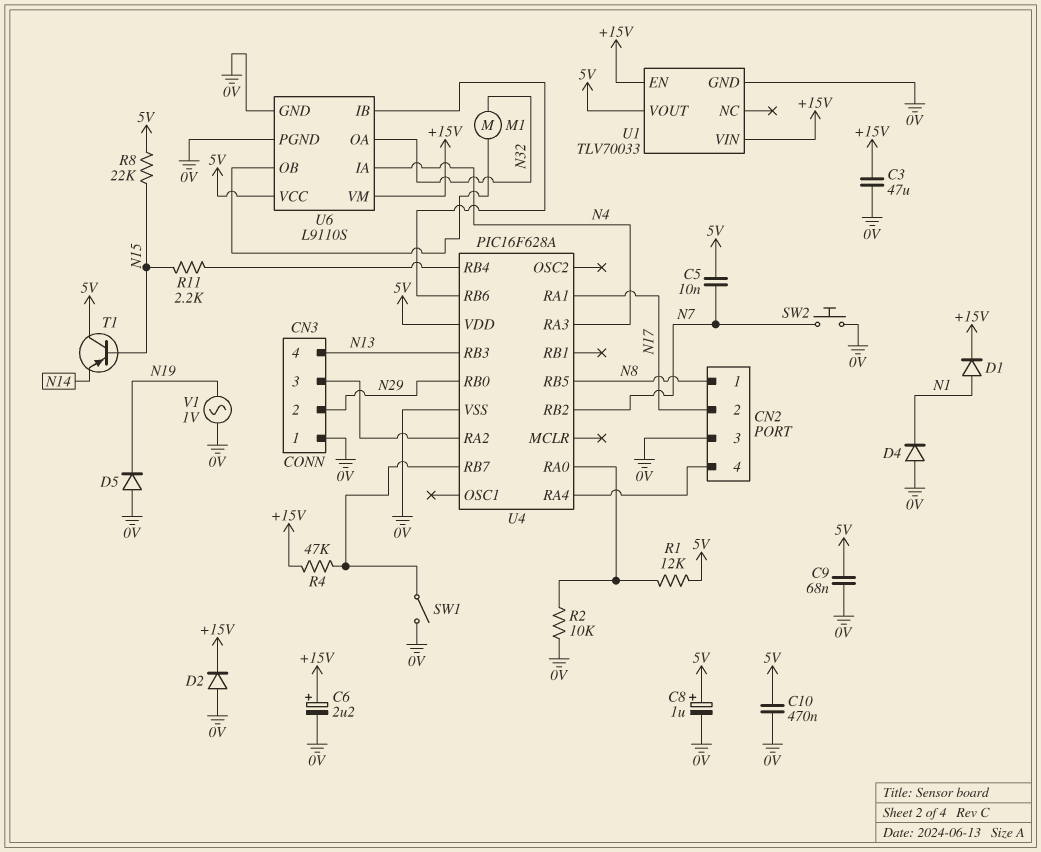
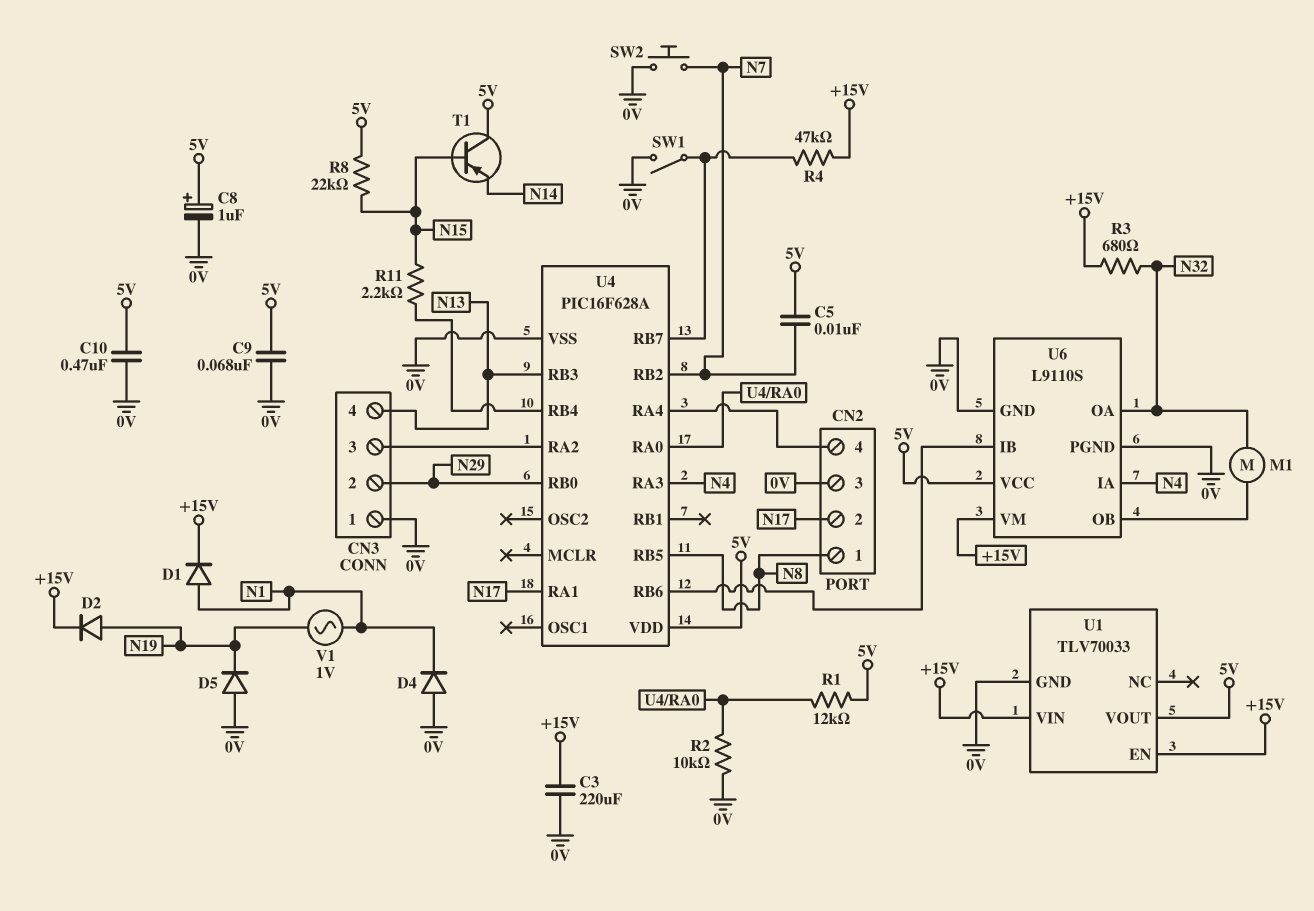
C3: 47uF (+15V, 0V) -> 220uF (+15V, 0V)
C6: 2.2uF (plus +15V, minus 0V) -> none
D2: diode (A 0V, K +15V) -> diode (A N19, K +15V)
R3: none -> 680 (+15V, N32)
V1: AC 1V (0V, N19) -> AC 1V (N1, N19)

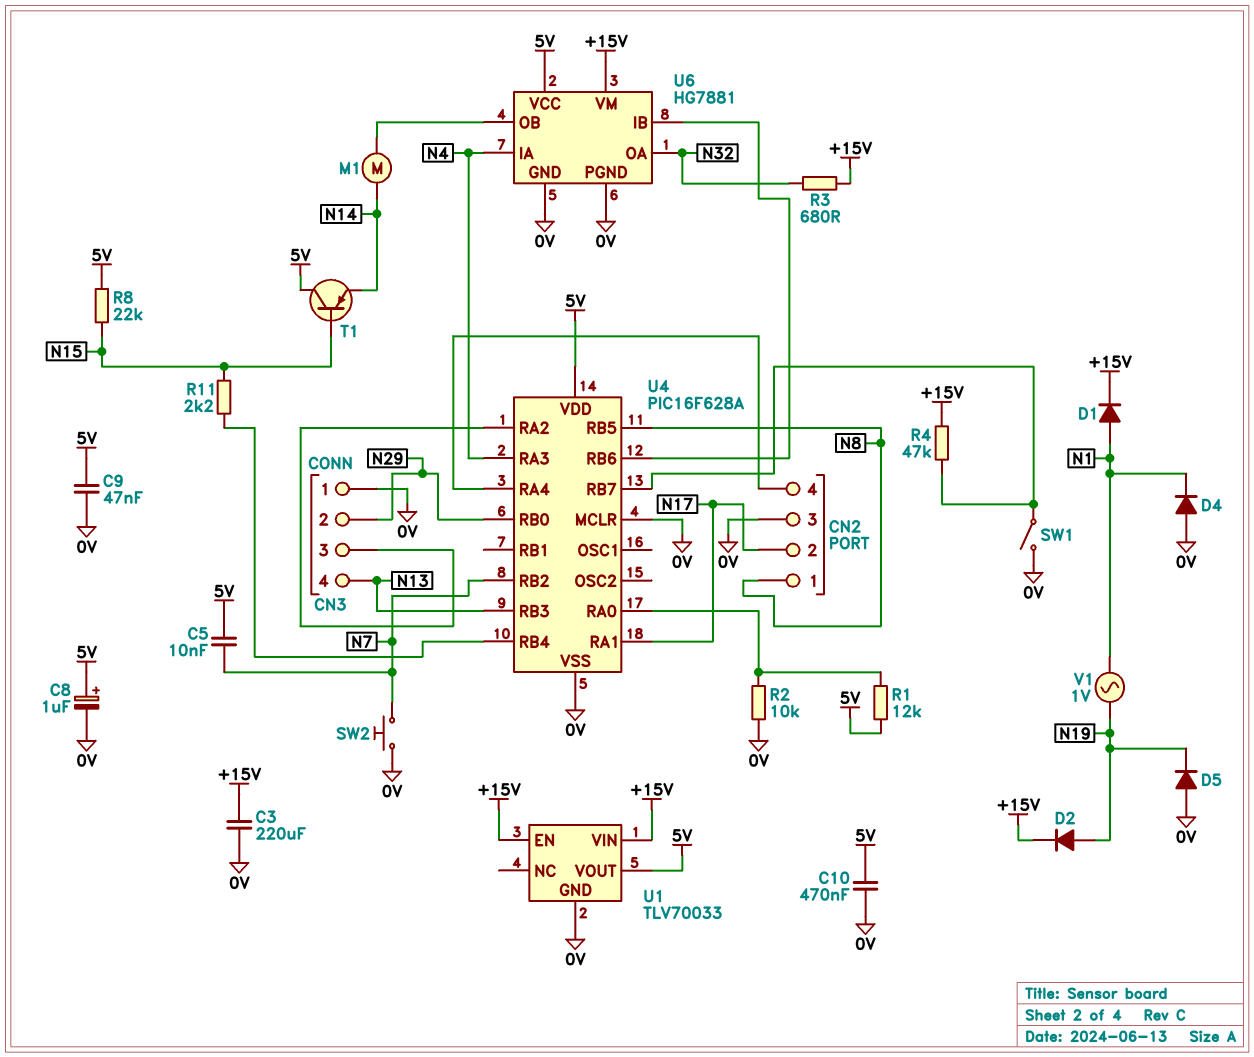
C9: 68nF (0V, 5V) -> 47nF (0V, 5V)
M1: motor (N32, U6/OB) -> motor (N14, U6/OB)
U4 pin MCLR: none -> 0V
U6: L9110S -> HG7881

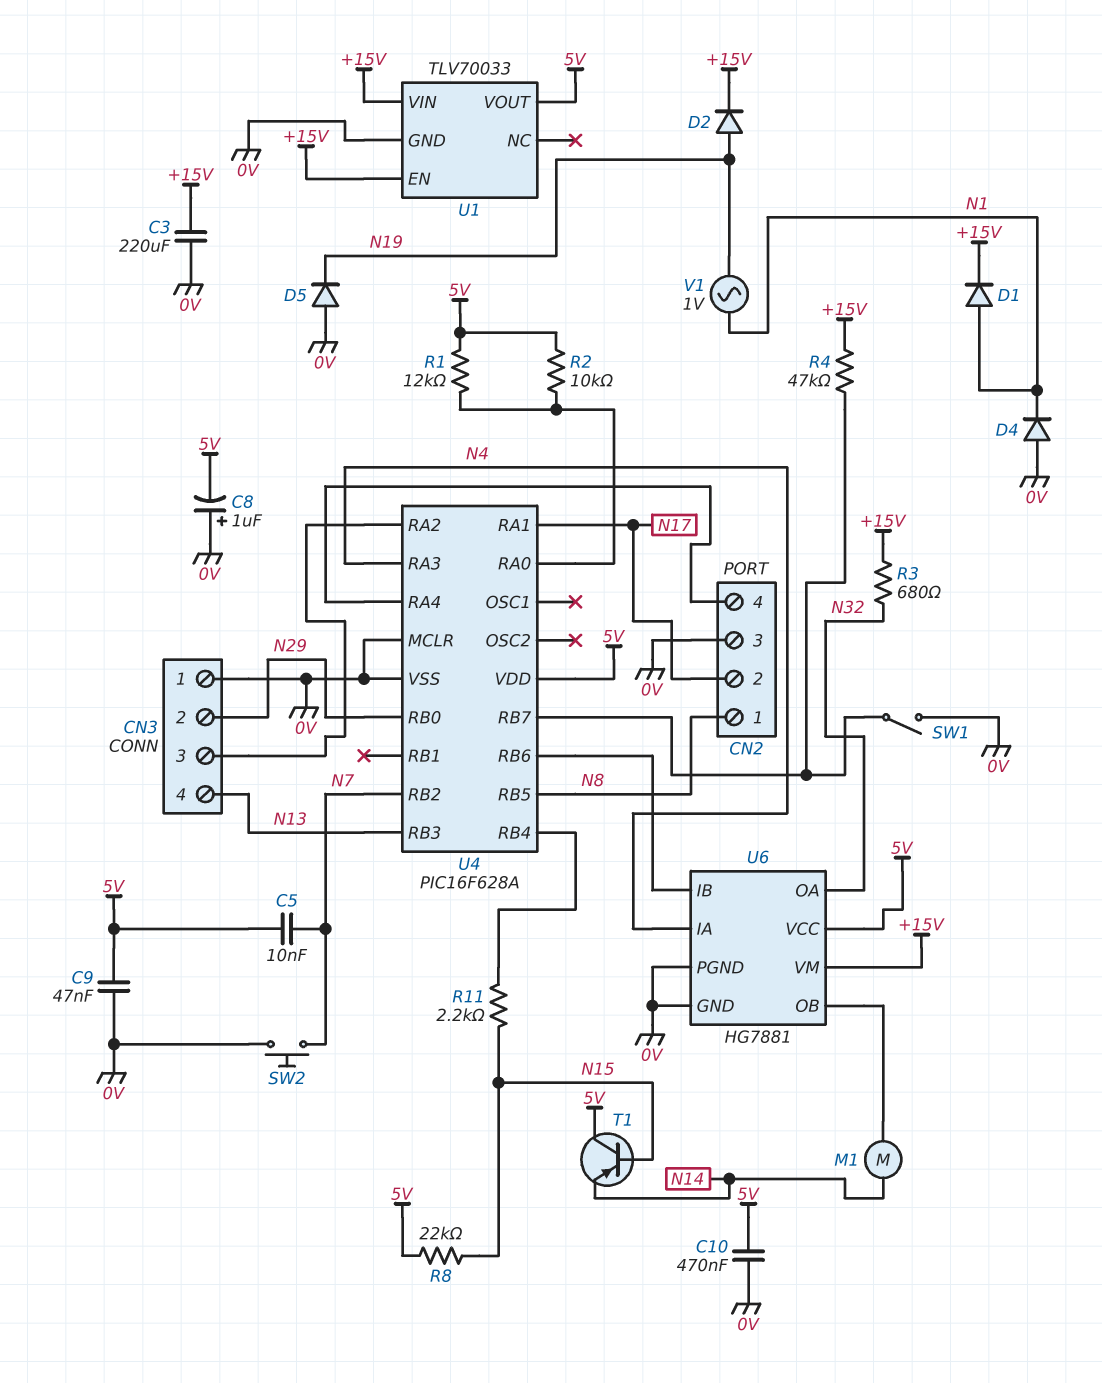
C8: 1uF (plus 5V, minus 0V) -> 1uF (plus 0V, minus 5V)
R2: 10k (0V, U4/RA0) -> 10k (5V, U4/RA0)

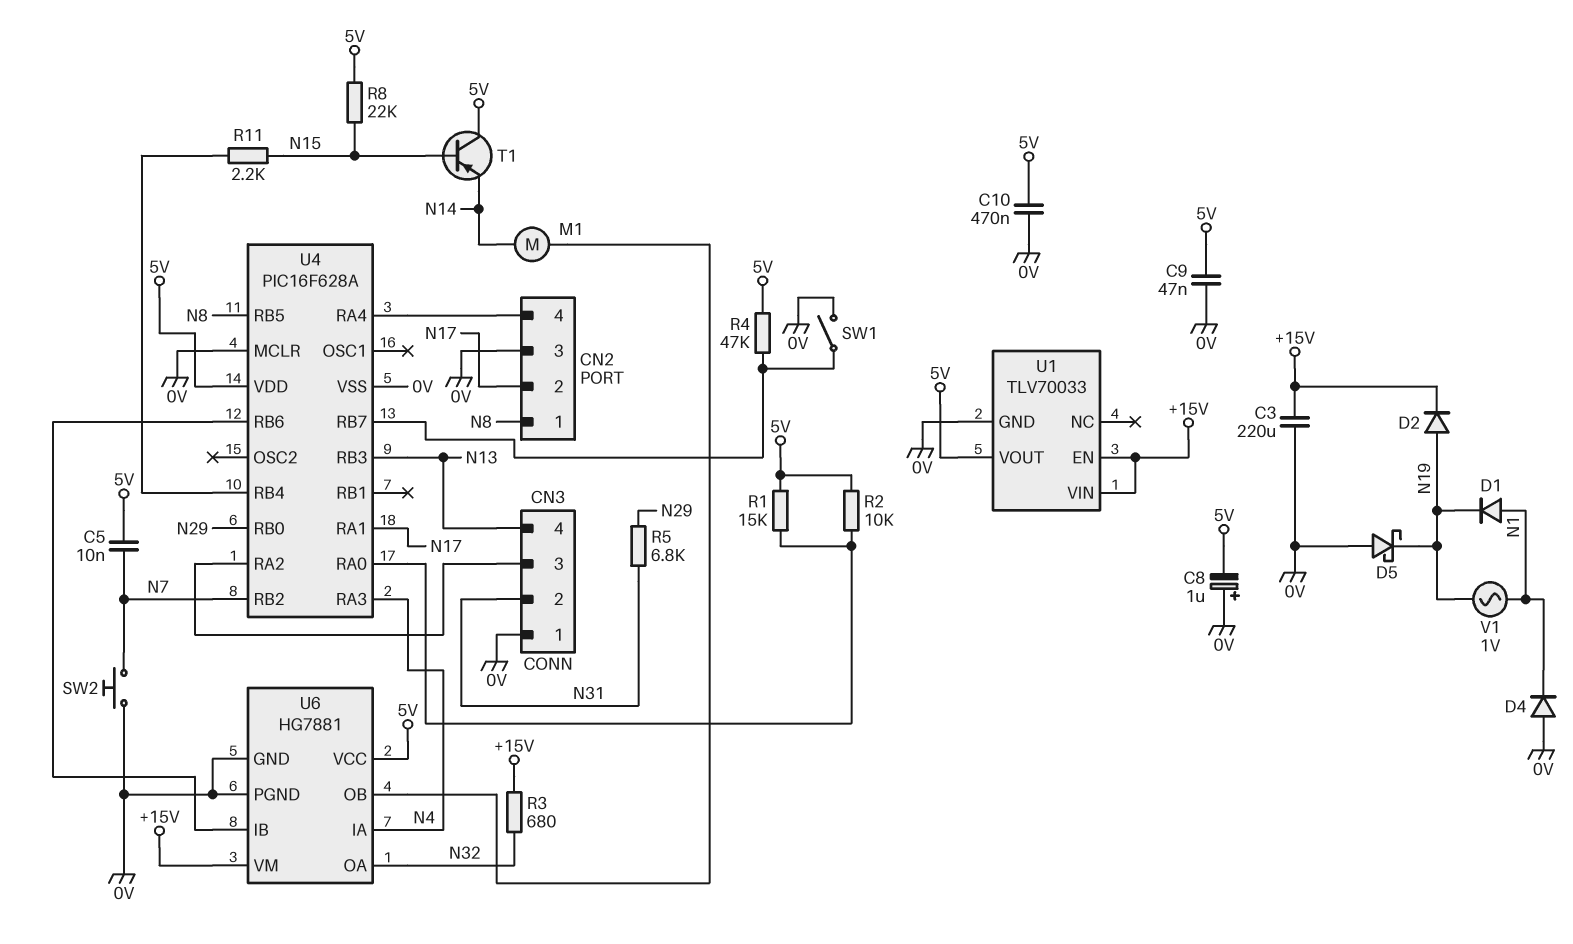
CN3 pin 2: N29 -> N31
D1: diode (A N1, K +15V) -> diode (A N1, K N19)
D5: diode (A 0V, K N19) -> schottky (A 0V, K N19)
R1: 12k (5V, U4/RA0) -> 15k (5V, U4/RA0)
R4: 47k (+15V, U4/RB7) -> 47k (5V, U4/RB7)
R5: none -> 6.8k (N29, N31)

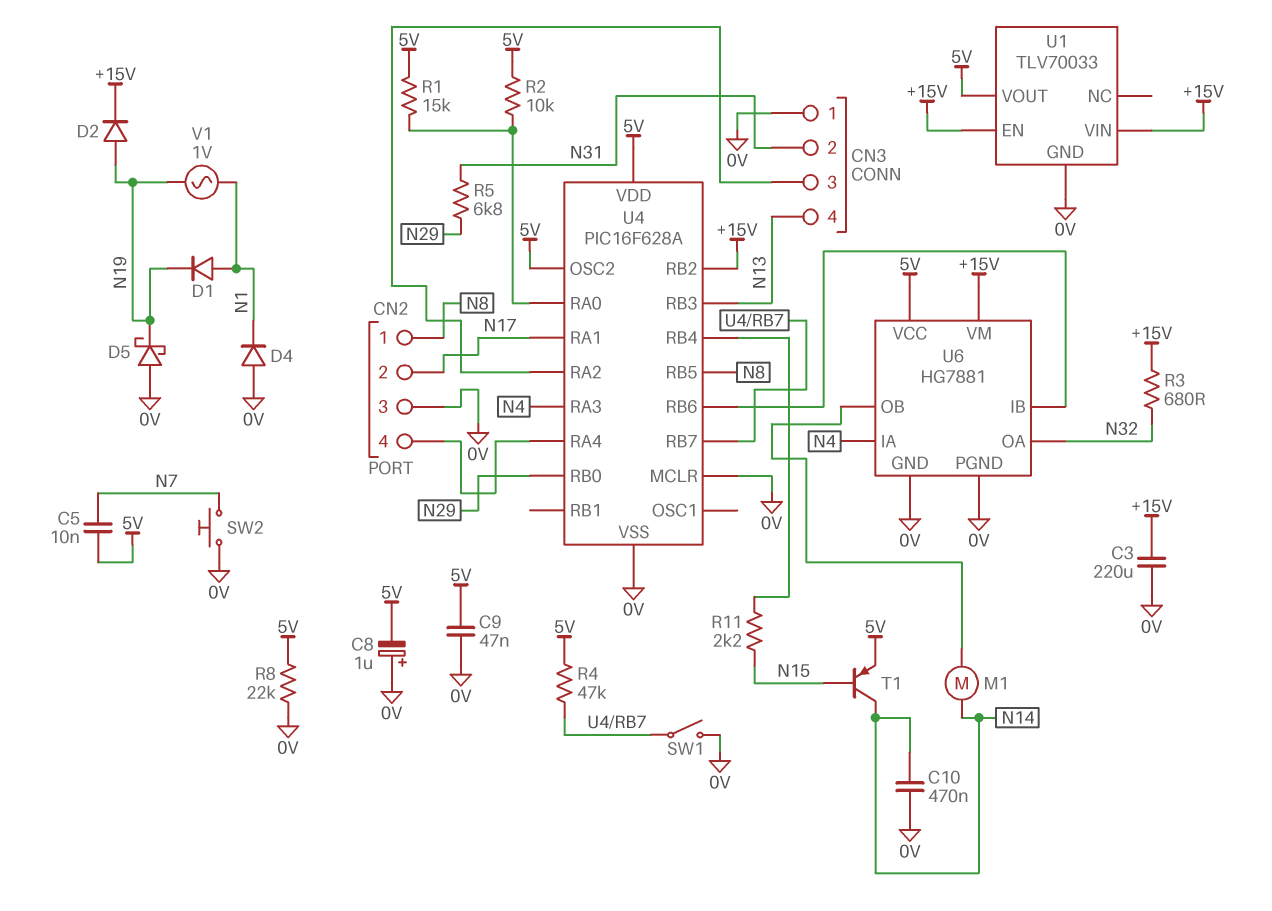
C10: 470nF (0V, 5V) -> 470nF (0V, N14)
R8: 22k (5V, N15) -> 22k (0V, 5V)
T1: PNP (B N15, C 5V, E N14) -> PNP (B N15, C N14, E 5V)
U4 pin OSC2: none -> 5V
U4 pin RB2: N7 -> +15V

